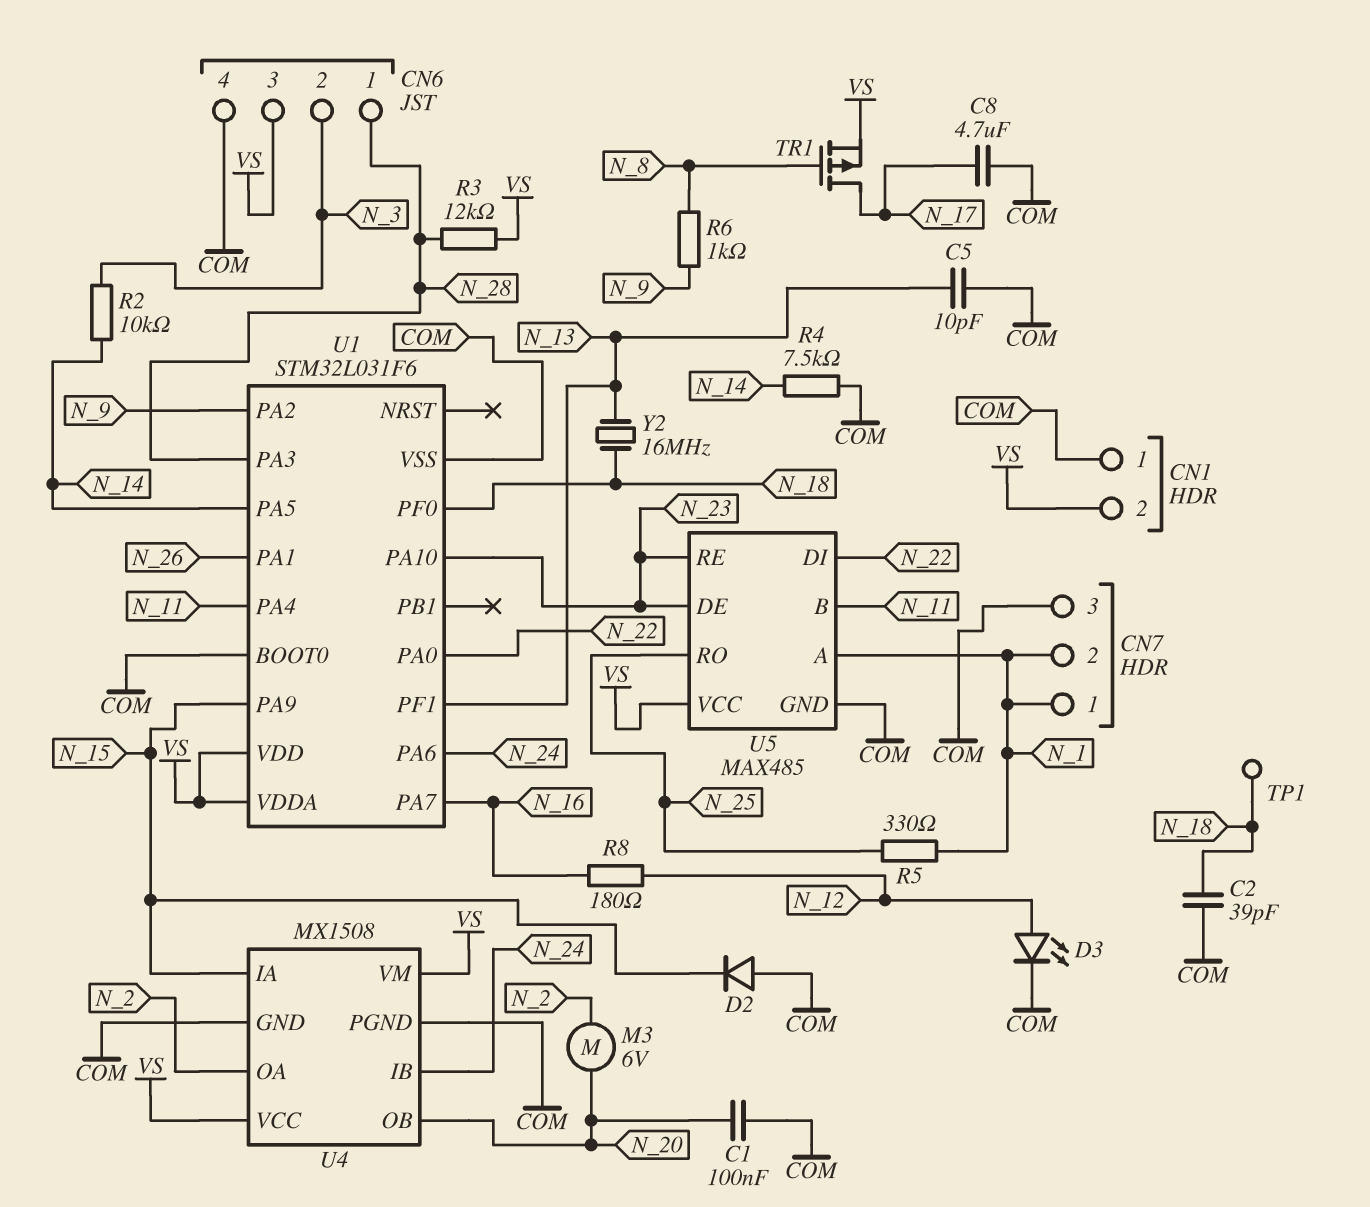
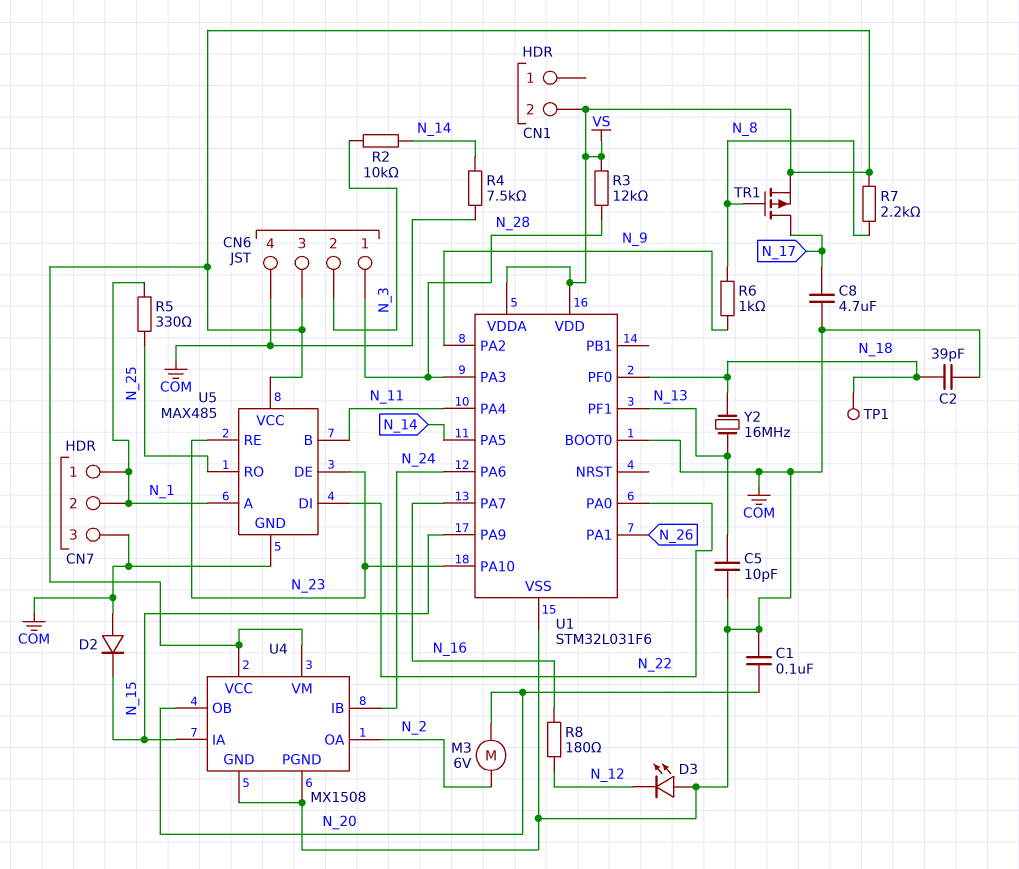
CN1 pin 1: COM -> none
D3: LED (A N_12, K COM) -> LED (A COM, K N_12)
R7: none -> 2.2k (N_8, VS)

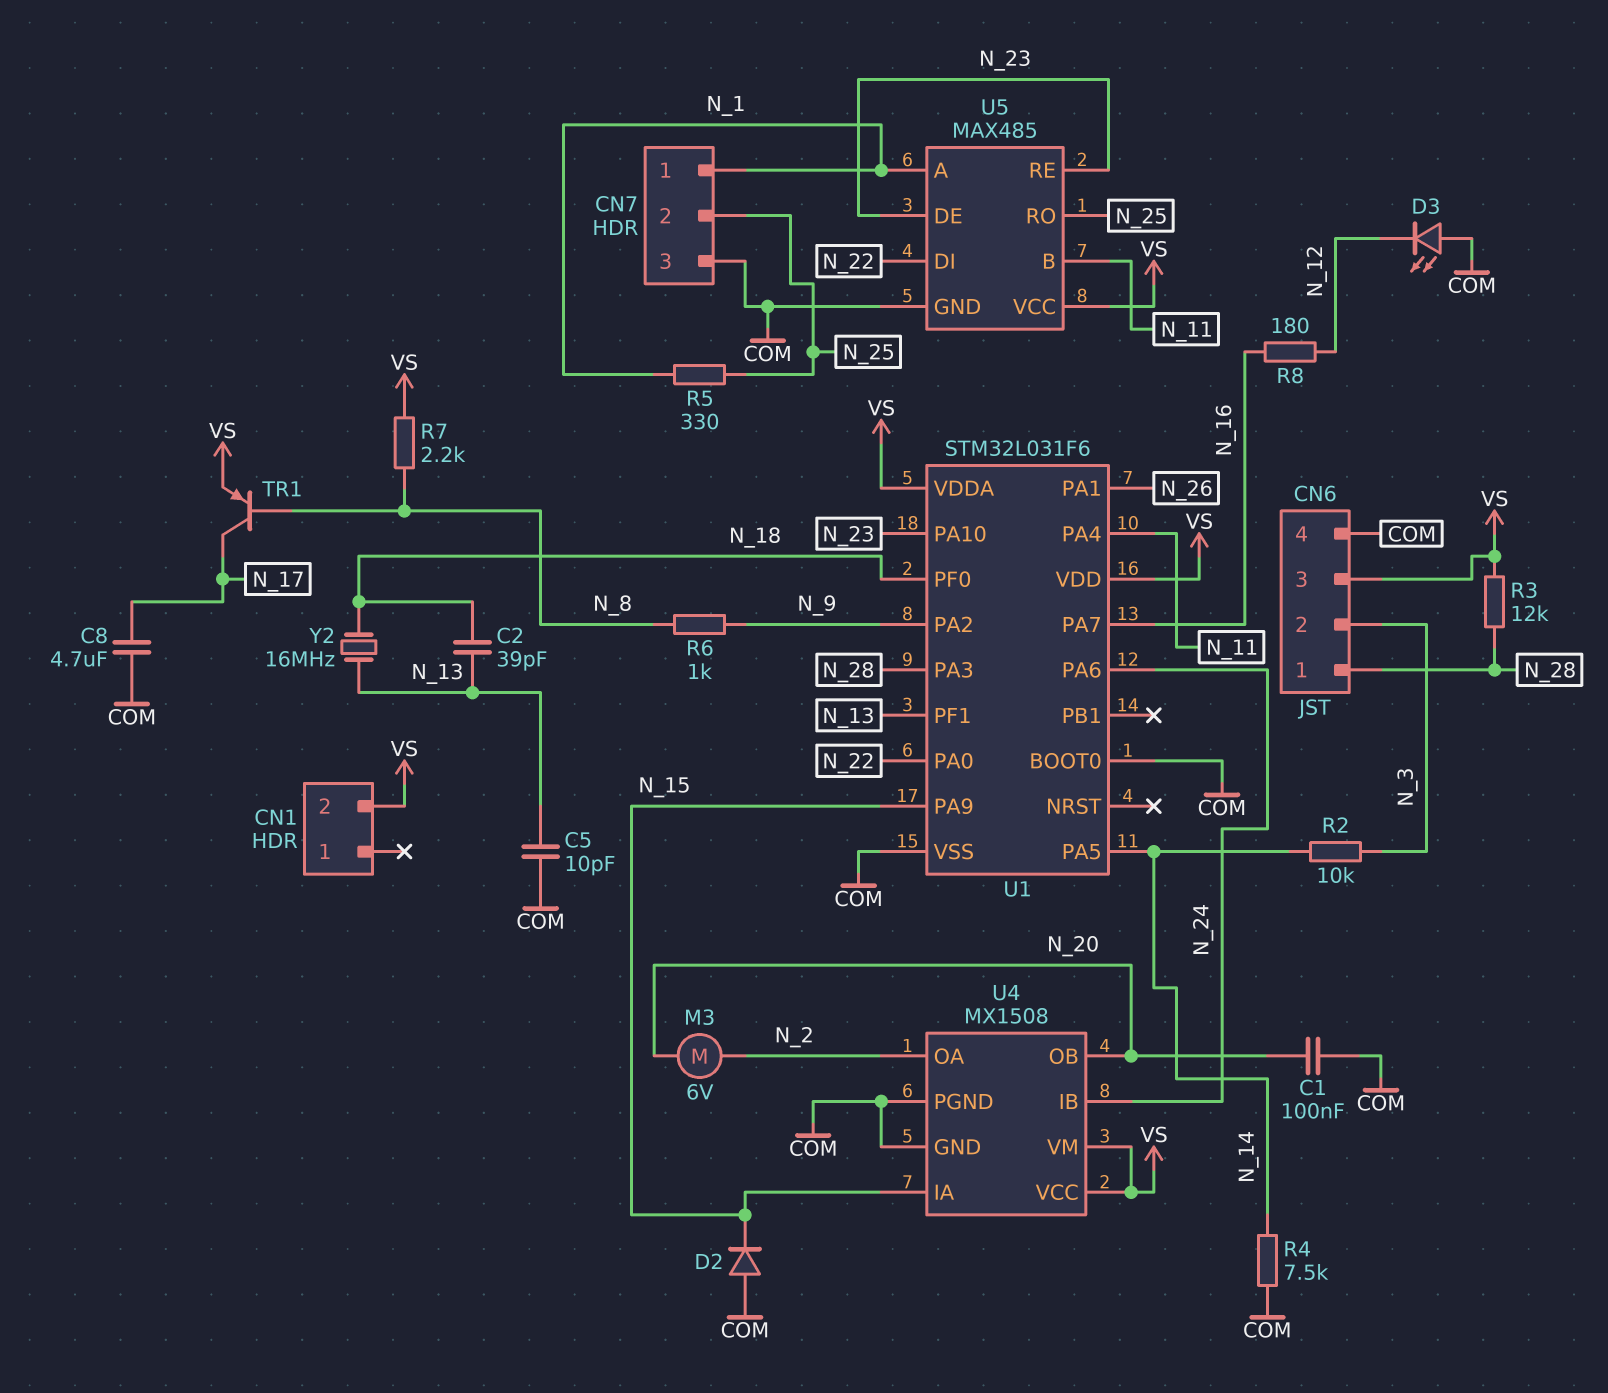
C2: 39pF (COM, N_18) -> 39pF (N_13, N_18)
CN7 pin 2: N_1 -> N_25
TP1: test point (N_18) -> none
TR1: PMOS (G N_8, D N_17, S VS) -> PNP (B N_8, C N_17, E VS)

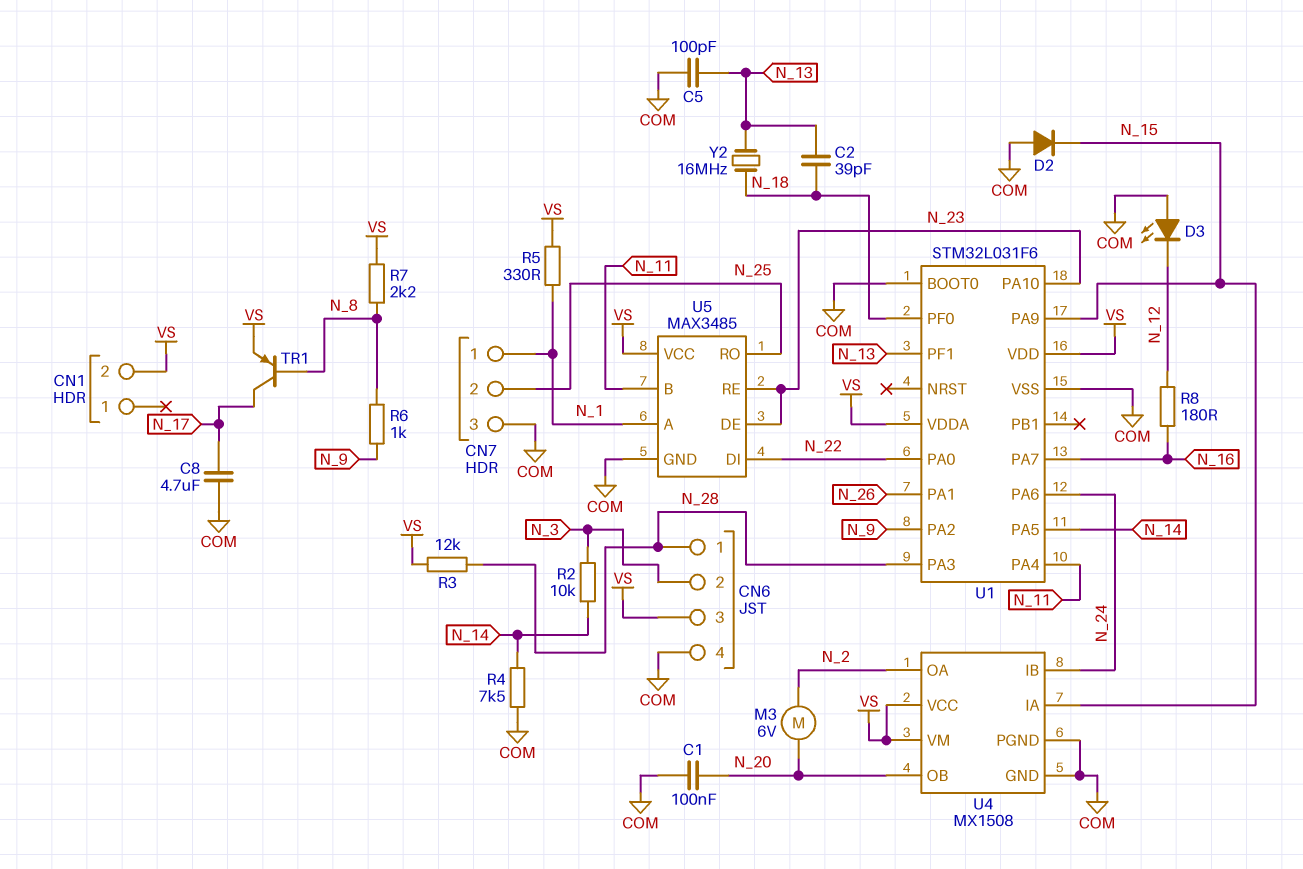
C5: 10pF (COM, N_13) -> 100pF (COM, N_13)
R5: 330 (N_1, N_25) -> 330 (N_1, VS)
U5: MAX485 -> MAX3485

